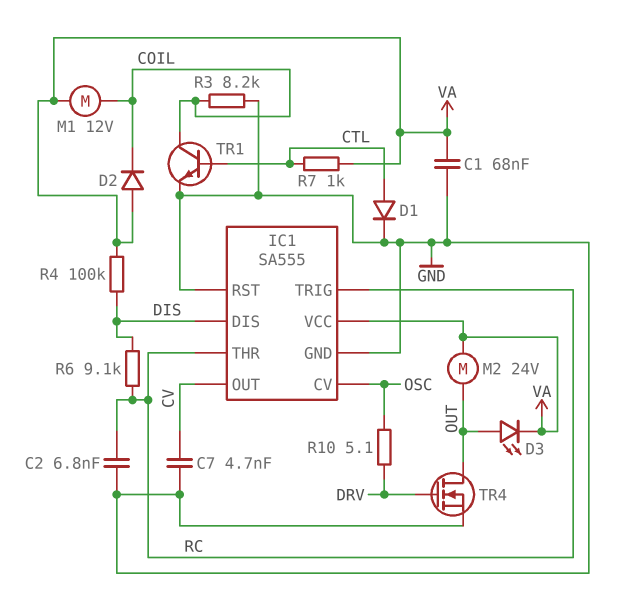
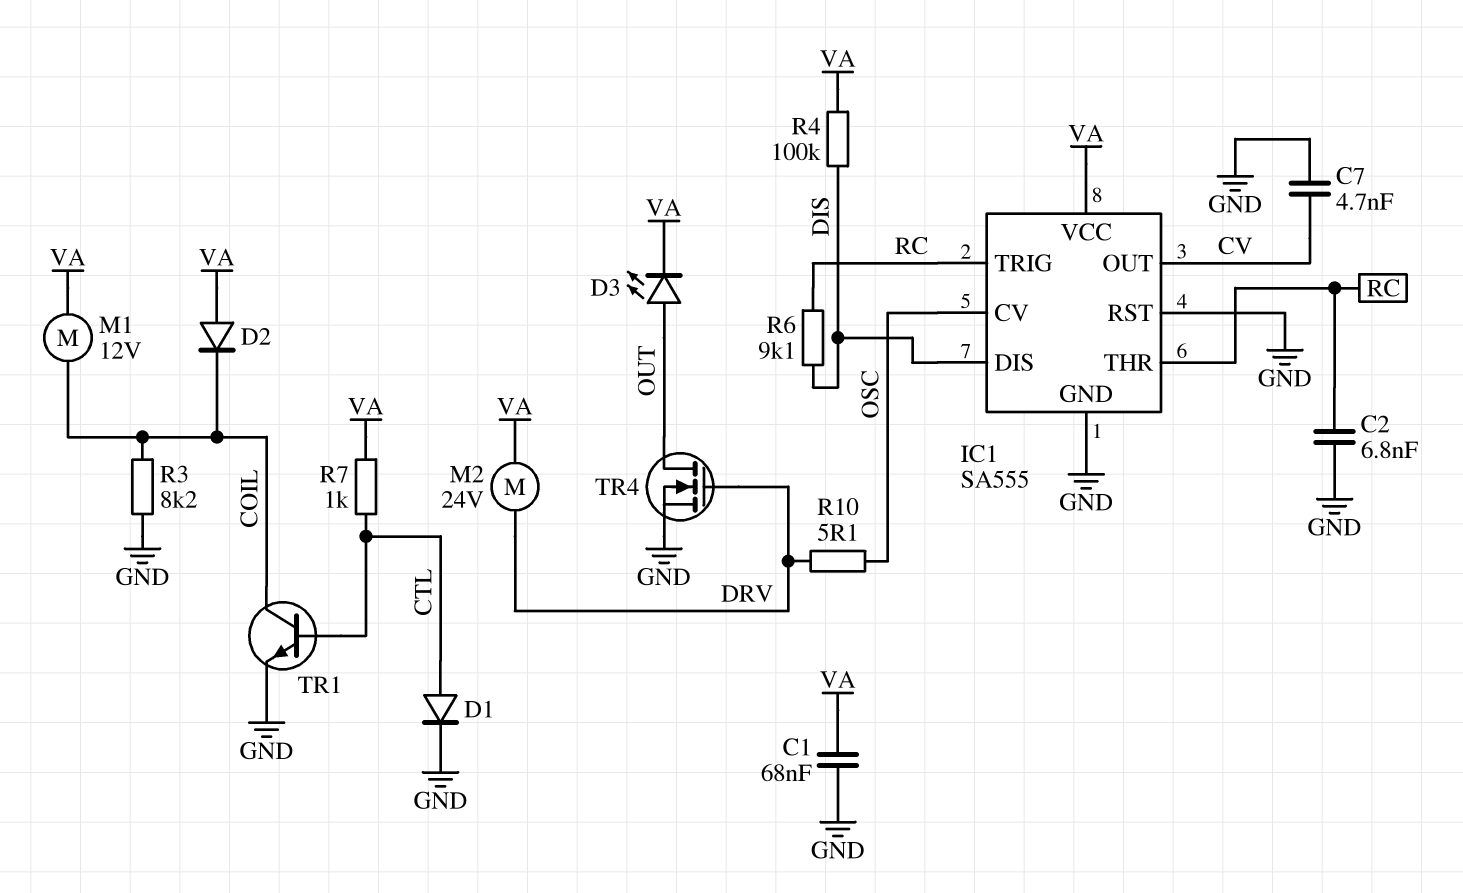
M2: motor 24V (OUT, VA) -> motor 24V (DRV, VA)

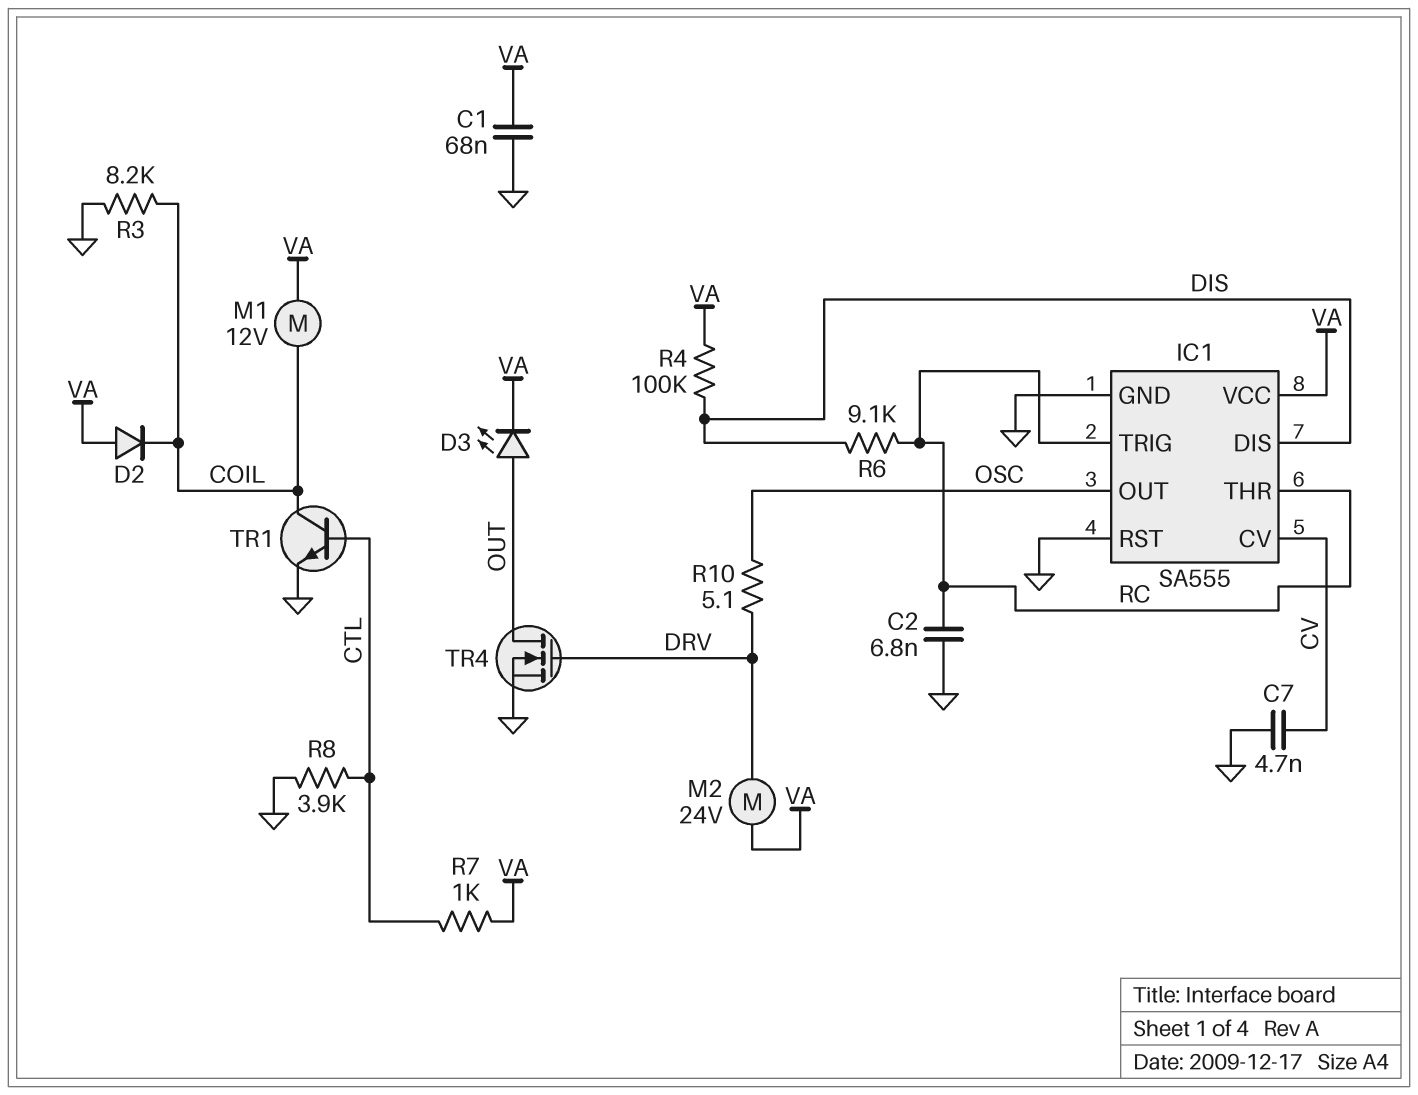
D1: diode (A CTL, K GND) -> none
IC1 pin CV: OSC -> CV
IC1 pin OUT: CV -> OSC
R8: none -> 3.9k (CTL, GND)

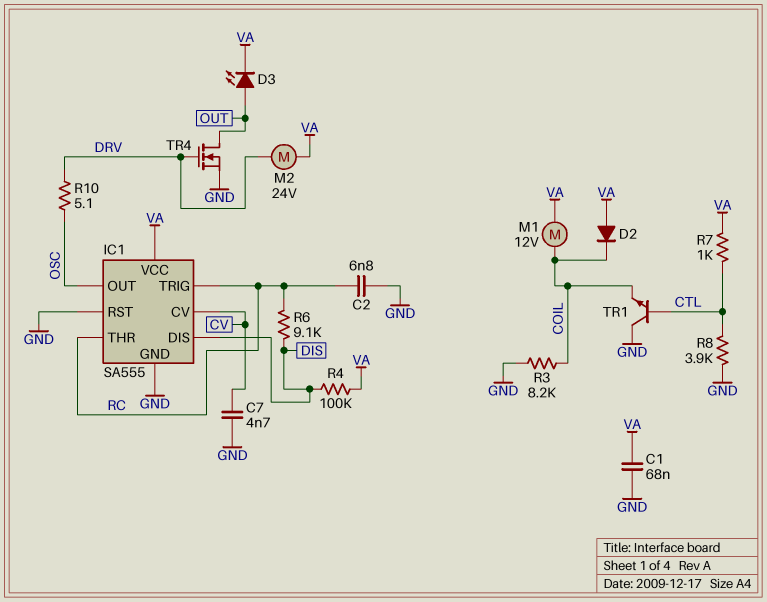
TR1: NPN (B CTL, C COIL, E GND) -> NPN (B CTL, C GND, E COIL)

